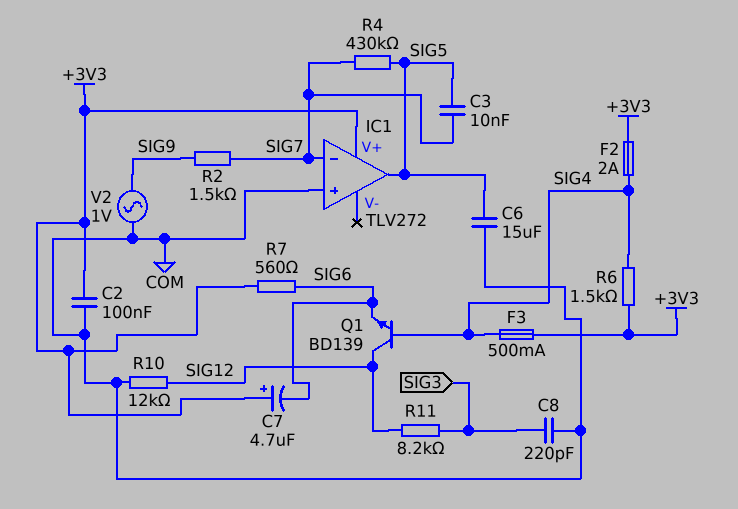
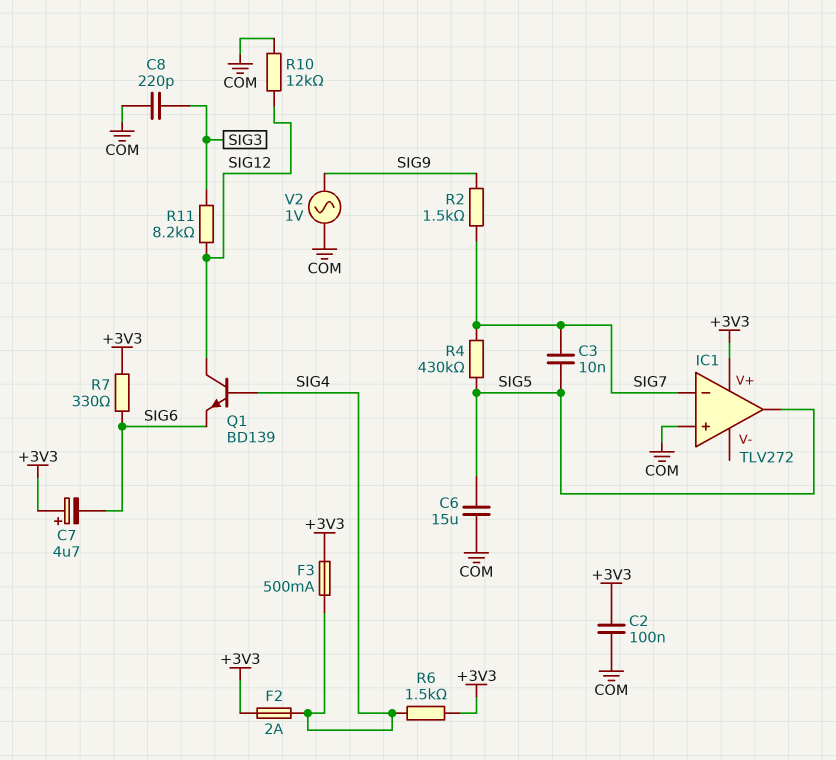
R7: 560 (+3V3, SIG6) -> 330 (+3V3, SIG6)

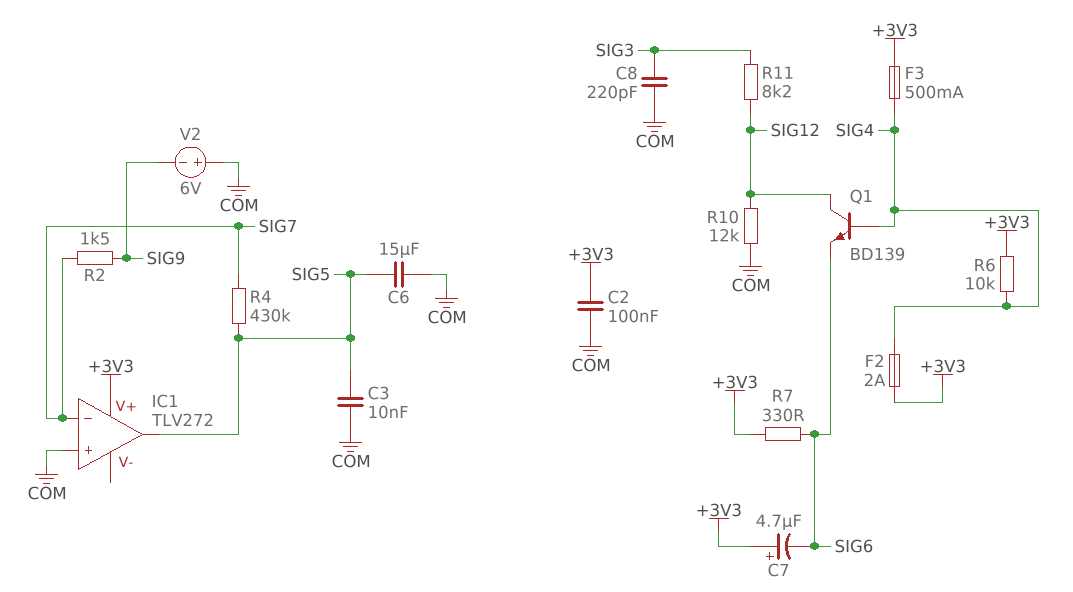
C3: 10nF (SIG5, SIG7) -> 10nF (COM, SIG5)
R6: 1.5k (+3V3, SIG4) -> 10k (+3V3, SIG4)
V2: AC 1V (COM, SIG9) -> 6V (plus COM, minus SIG9)

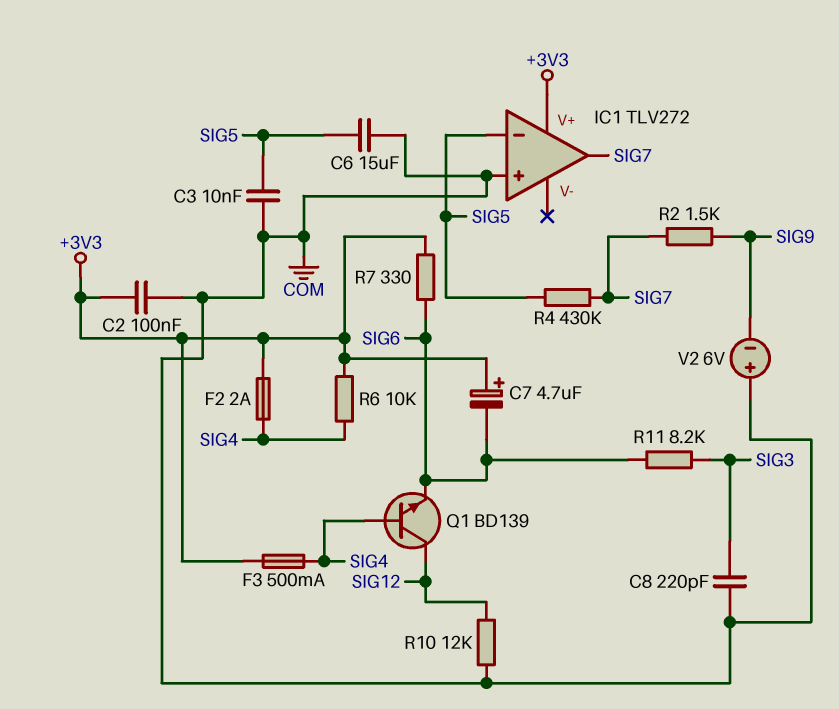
IC1 pin in-: SIG7 -> SIG5
IC1 pin out: SIG5 -> SIG7
R11: 8.2k (SIG3, SIG12) -> 8.2k (SIG3, SIG6)

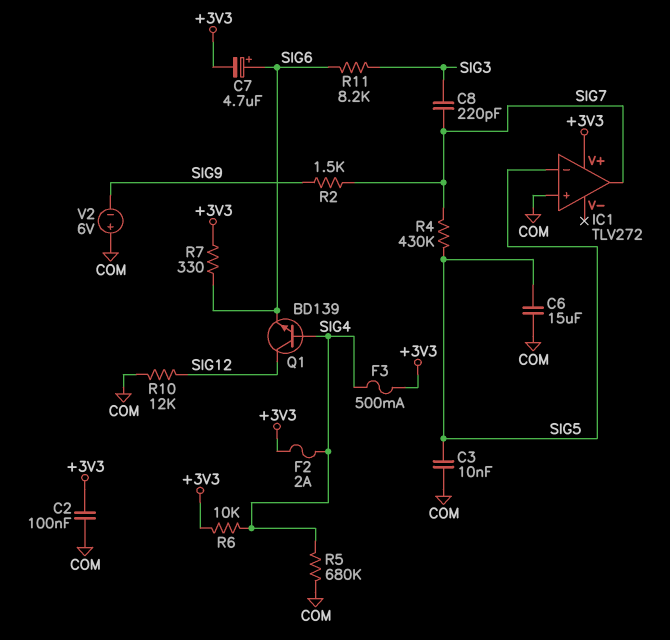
C7: 4.7uF (plus +3V3, minus SIG6) -> 4.7uF (plus SIG6, minus +3V3)
C8: 220pF (COM, SIG3) -> 220pF (SIG3, SIG7)
R5: none -> 680k (COM, SIG4)

